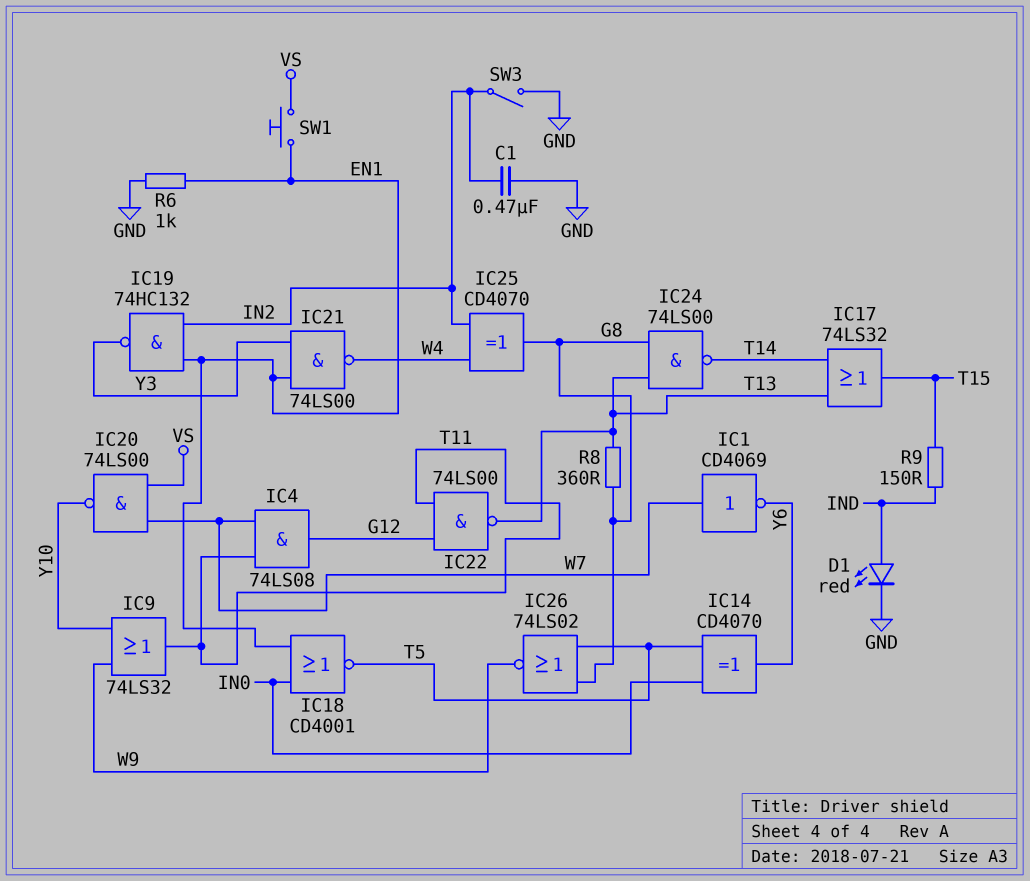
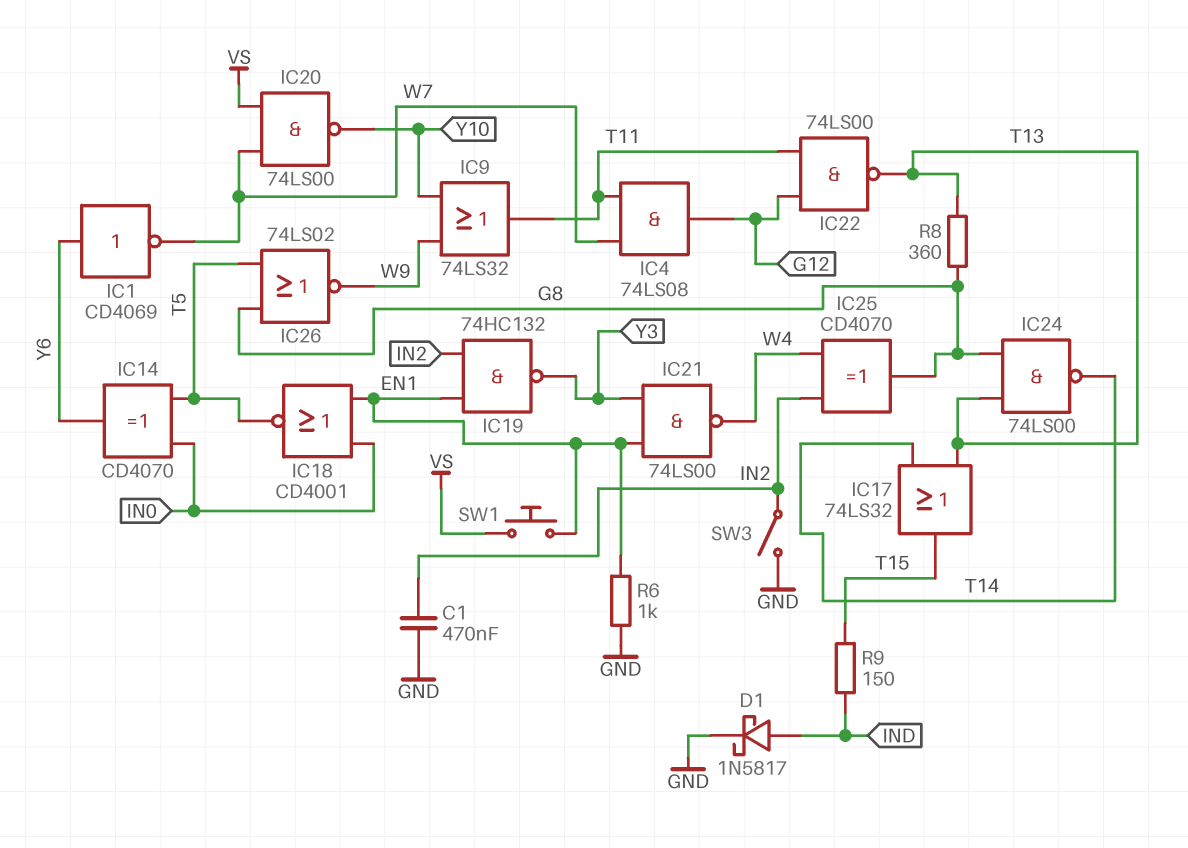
D1: LED red (A IND, K GND) -> schottky 1N5817 (A IND, K GND)
IC1: NOT CD4069 (in W7, out Y6) -> NOT CD4069 (in Y6, out W7)

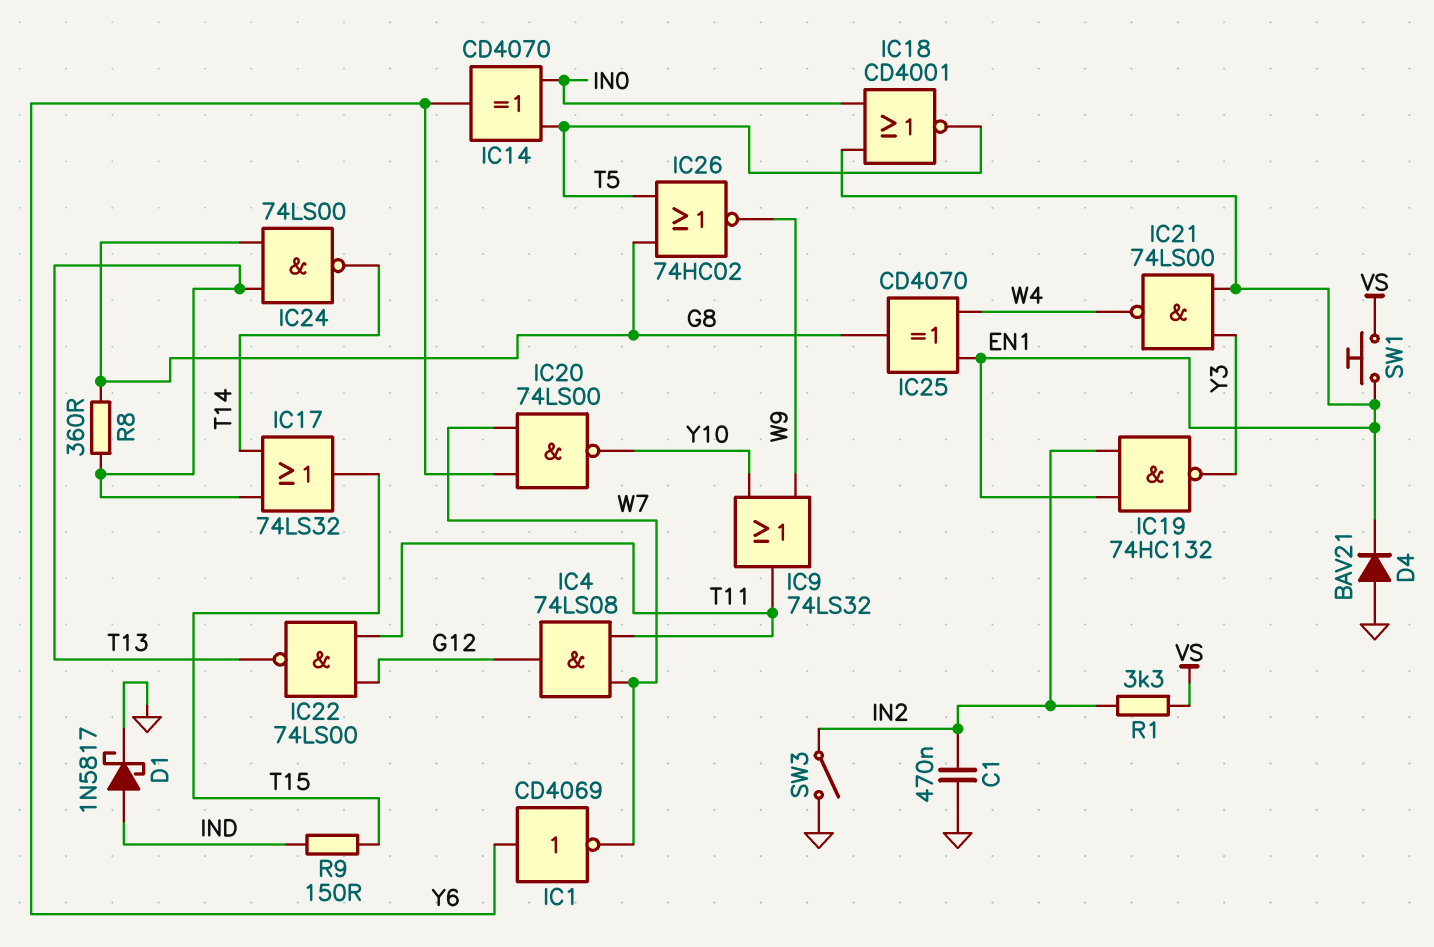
D4: none -> diode BAV21 (A GND, K EN1)
IC20: NAND 74LS00 (in VS, in W7, out Y10) -> NAND 74LS00 (in W7, in Y6, out Y10)
IC25: XOR CD4070 (in IN2, in W4, out G8) -> XOR CD4070 (in EN1, in W4, out G8)
IC26: NOR 74LS02 (in G8, in T5, out W9) -> NOR 74HC02 (in G8, in T5, out W9)
R1: none -> 3.3k (IN2, VS)
R6: 1k (EN1, GND) -> none

